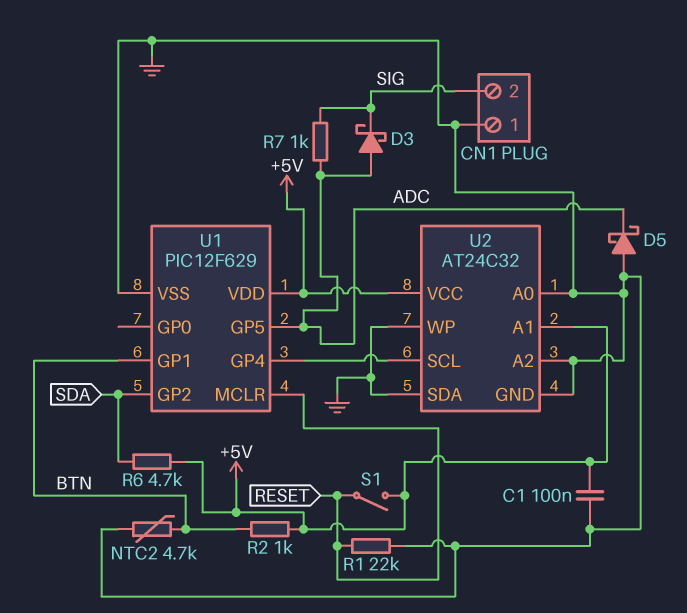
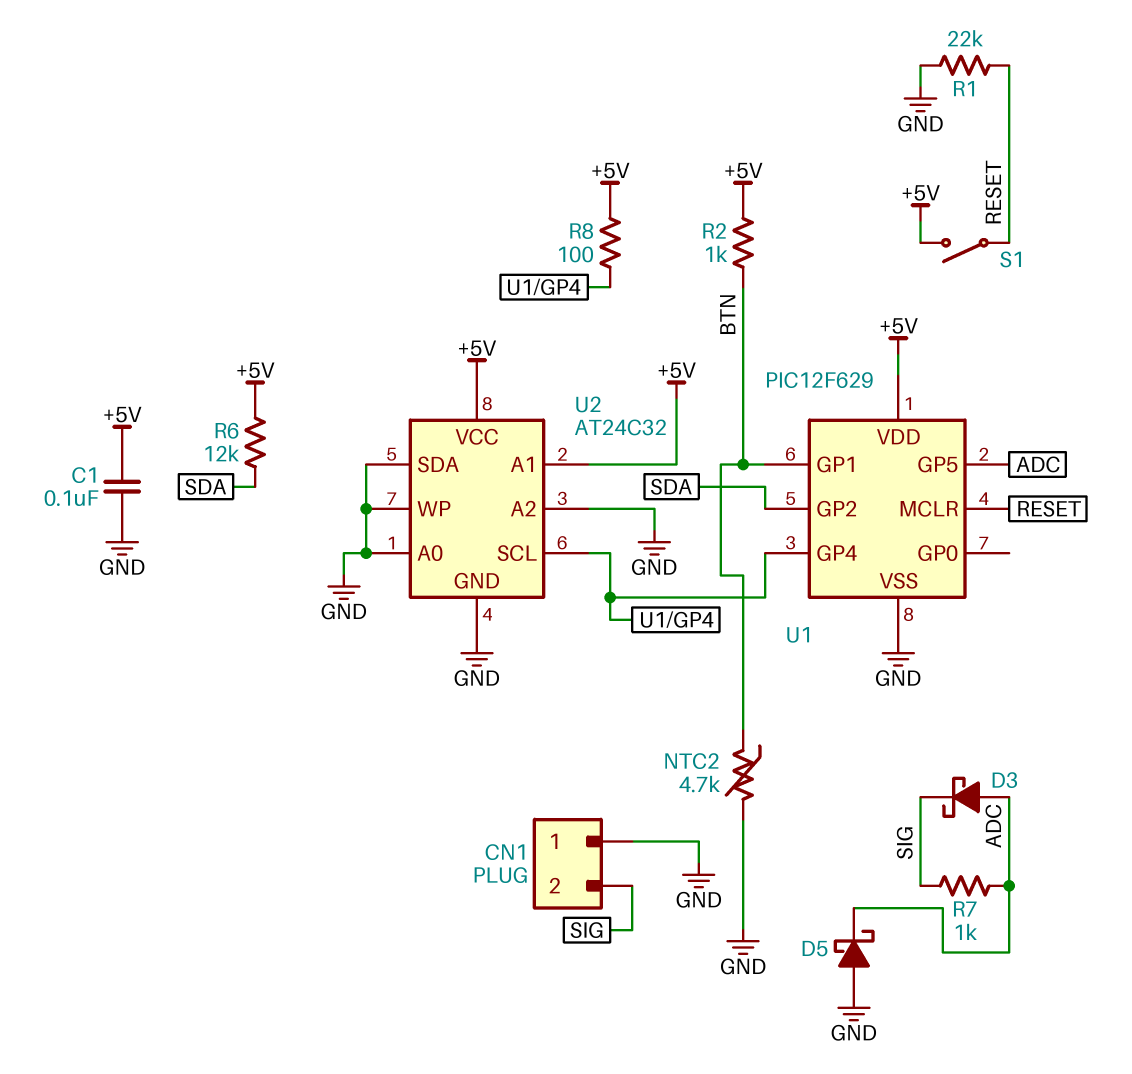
R6: 4.7k (+5V, SDA) -> 12k (+5V, SDA)
R8: none -> 100 (+5V, U1/GP4)

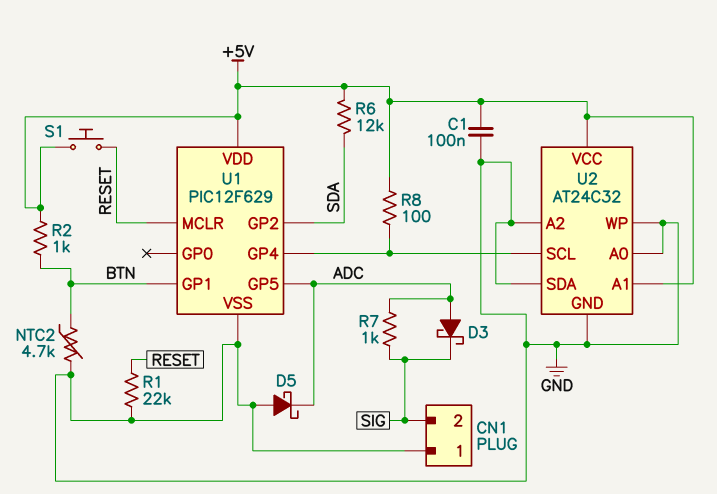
S1: switch (+5V, RESET) -> button (+5V, RESET)

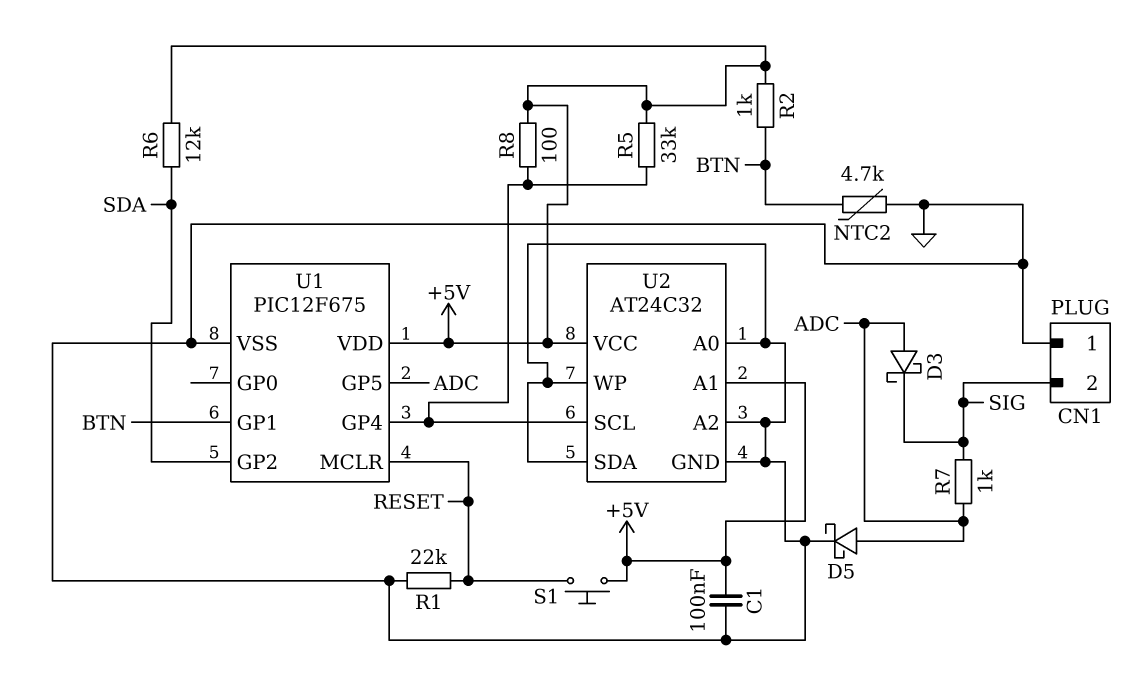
D5: schottky (A GND, K ADC) -> schottky (A ADC, K GND)
R5: none -> 33k (+5V, U1/GP4)
U1: PIC12F629 -> PIC12F675

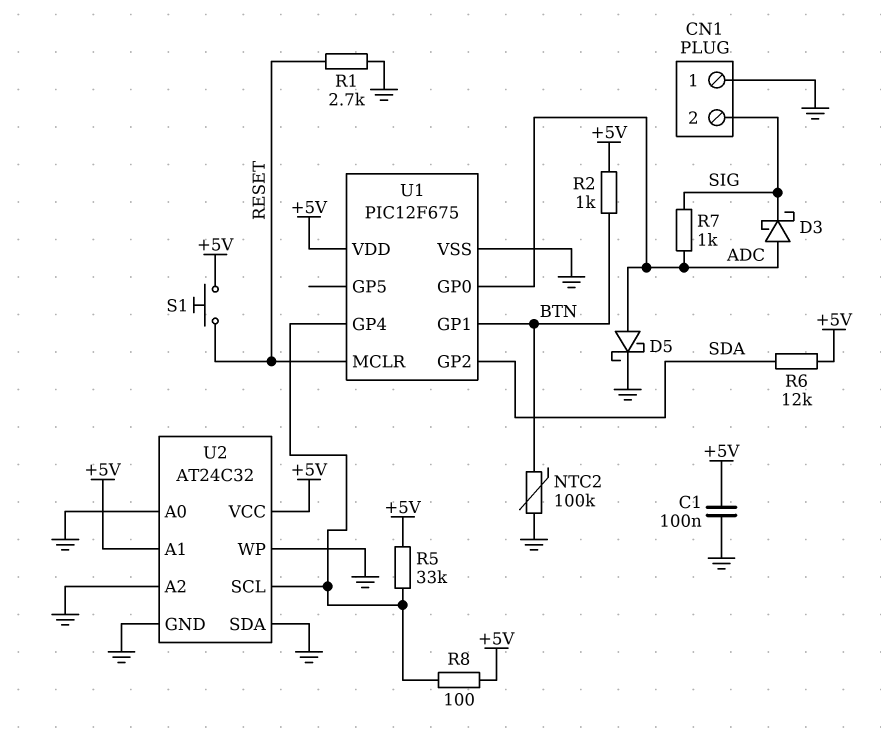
NTC2: 4.7k (BTN, GND) -> 100k (BTN, GND)
R1: 22k (GND, RESET) -> 2.7k (GND, RESET)
U1 pin GP0: none -> ADC
U1 pin GP5: ADC -> none

